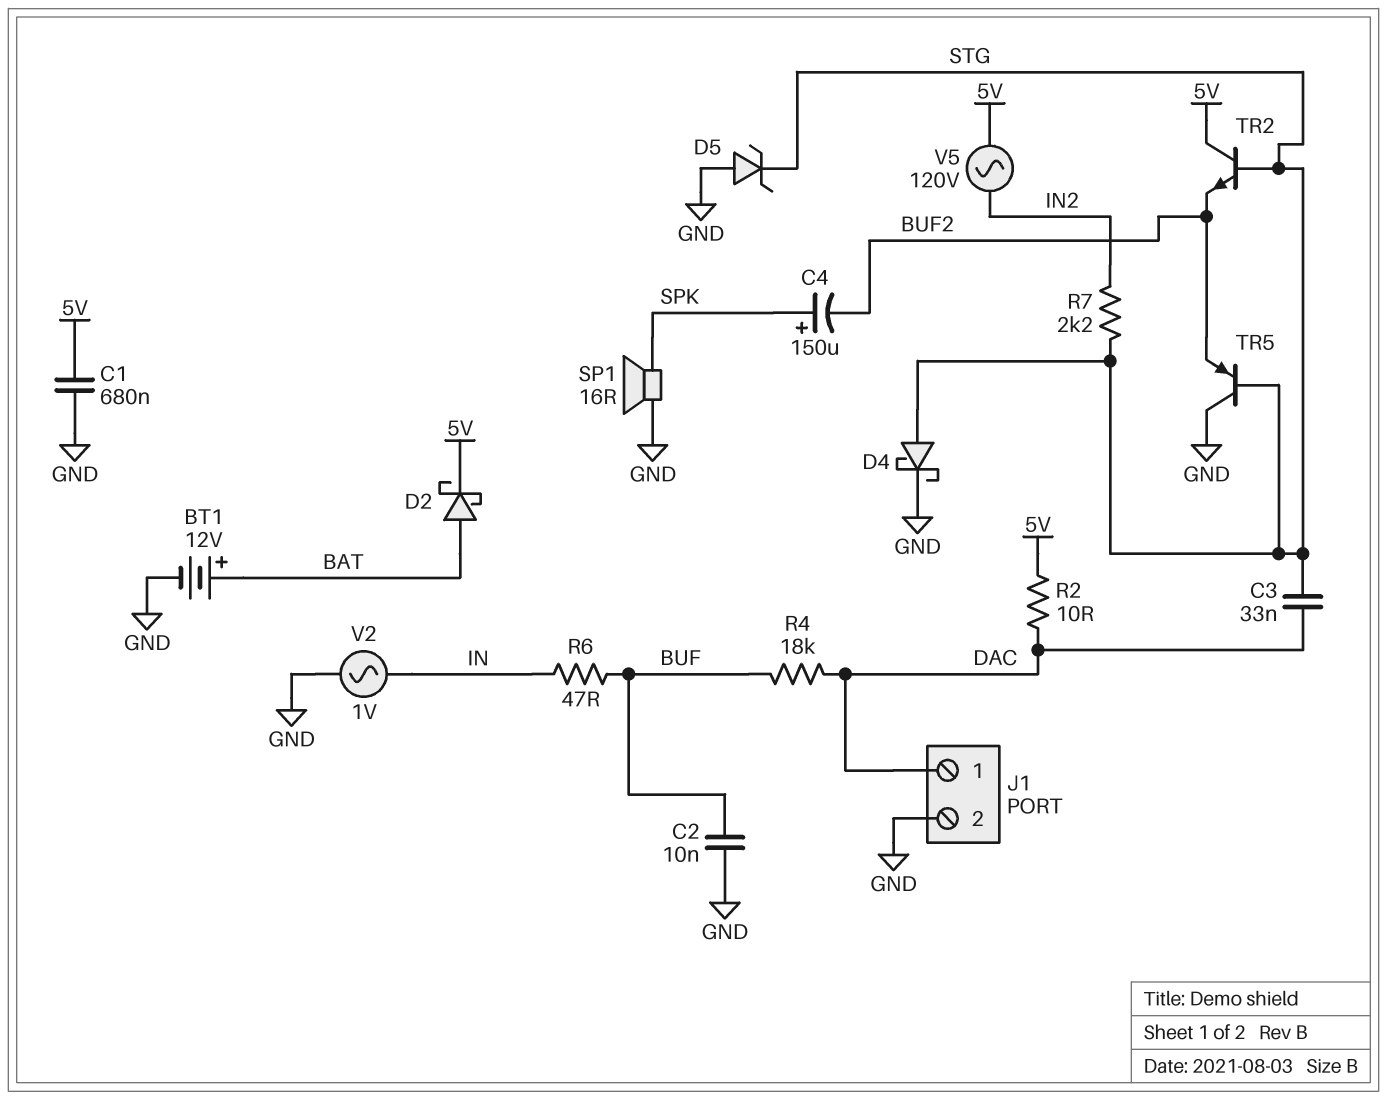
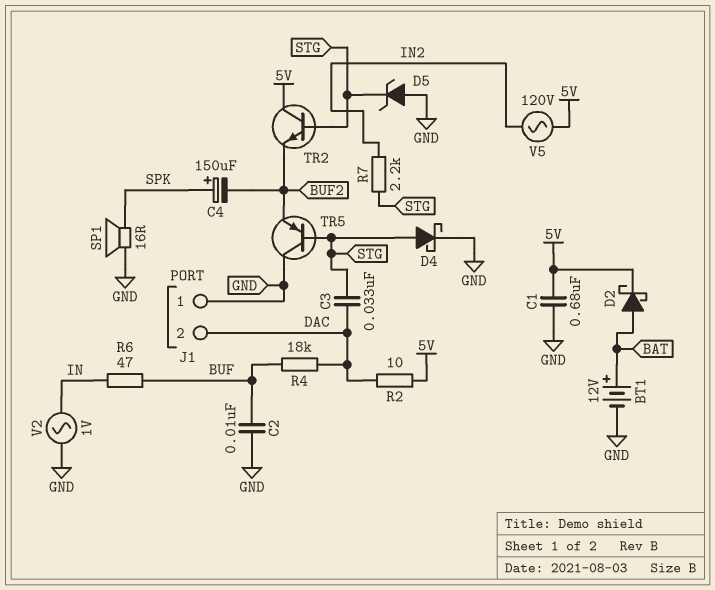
J1 pin 1: DAC -> GND
J1 pin 2: GND -> DAC

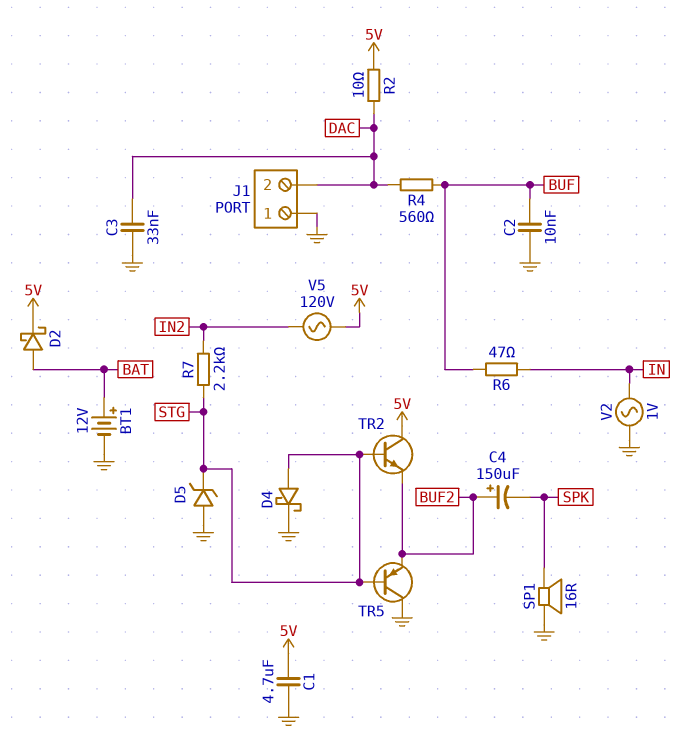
C1: 680nF (5V, GND) -> 4.7uF (5V, GND)
C3: 33nF (DAC, STG) -> 33nF (DAC, GND)
C4: 150uF (plus SPK, minus BUF2) -> 150uF (plus BUF2, minus SPK)
R4: 18k (BUF, DAC) -> 560 (BUF, DAC)

